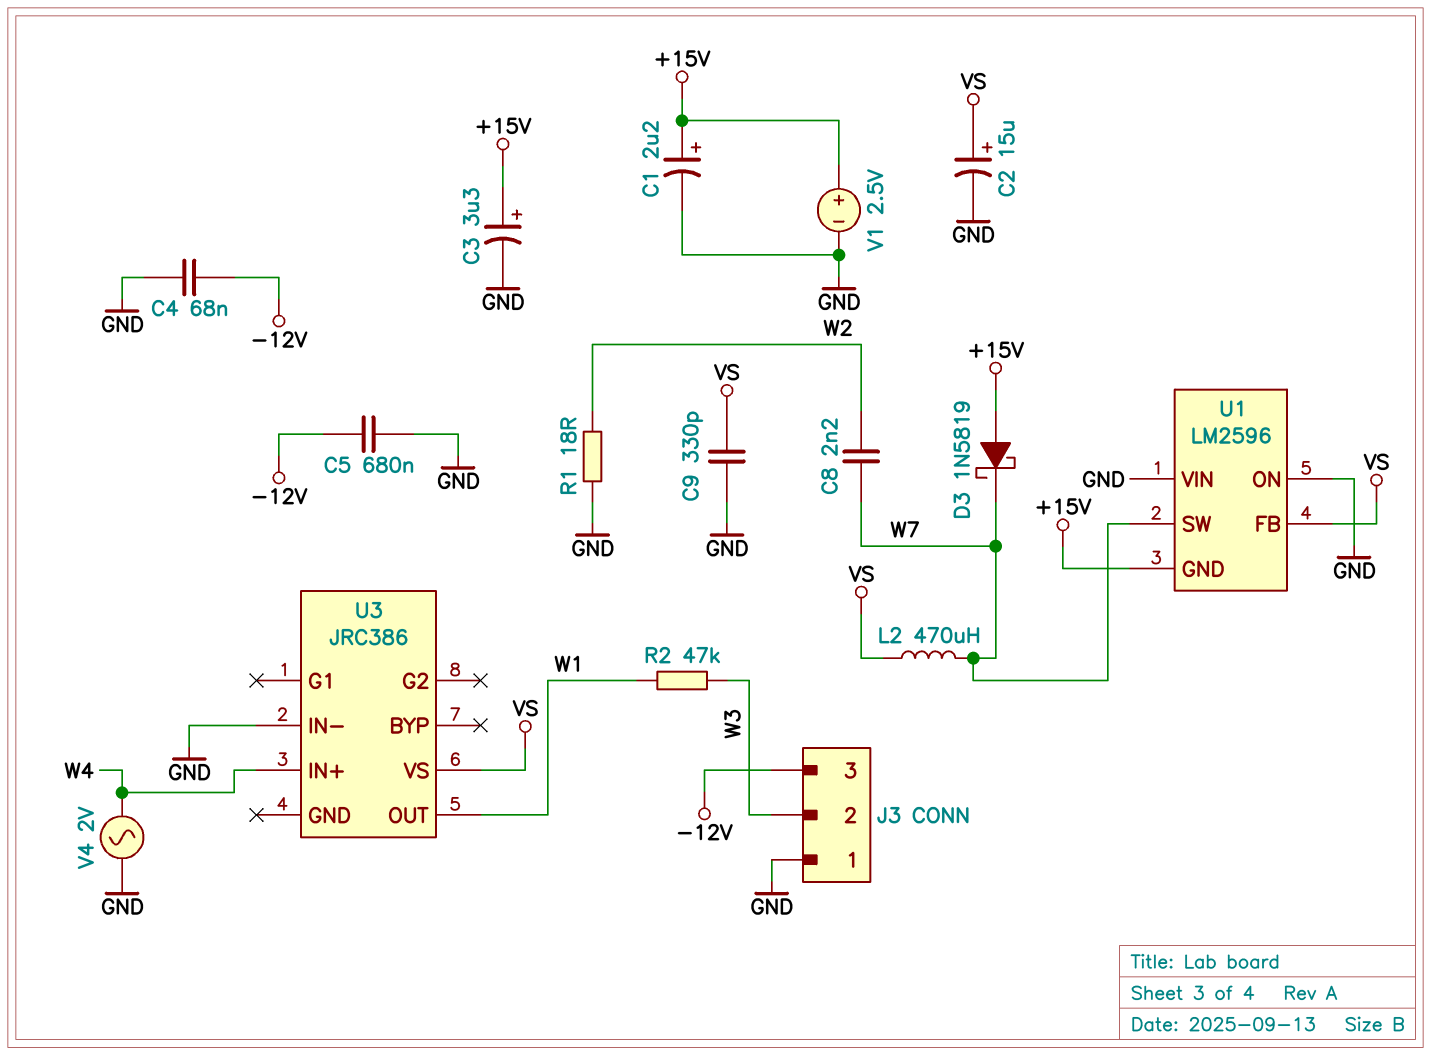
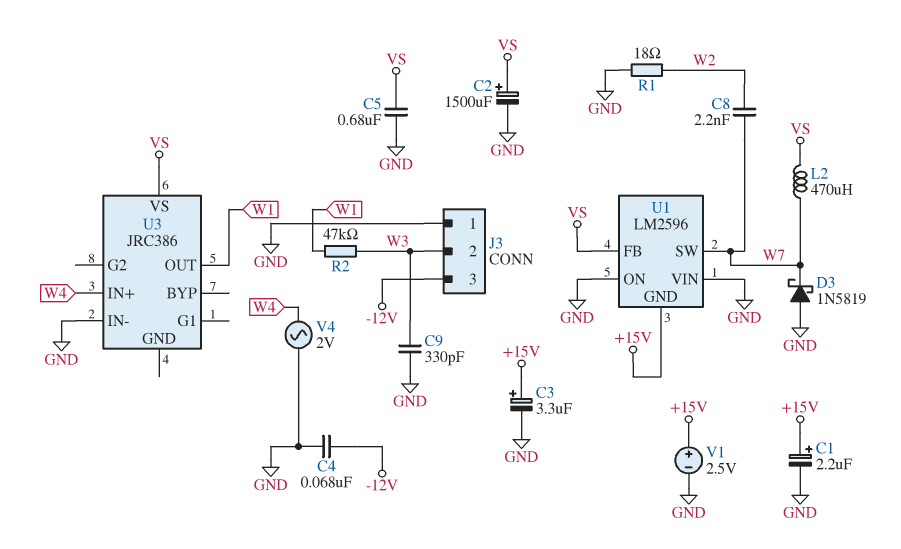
C2: 15uF (plus VS, minus GND) -> 1500uF (plus VS, minus GND)
C5: 680nF (-12V, GND) -> 680nF (GND, VS)
C9: 330pF (GND, VS) -> 330pF (GND, W3)
D3: schottky 1N5819 (A +15V, K W7) -> schottky 1N5819 (A GND, K W7)

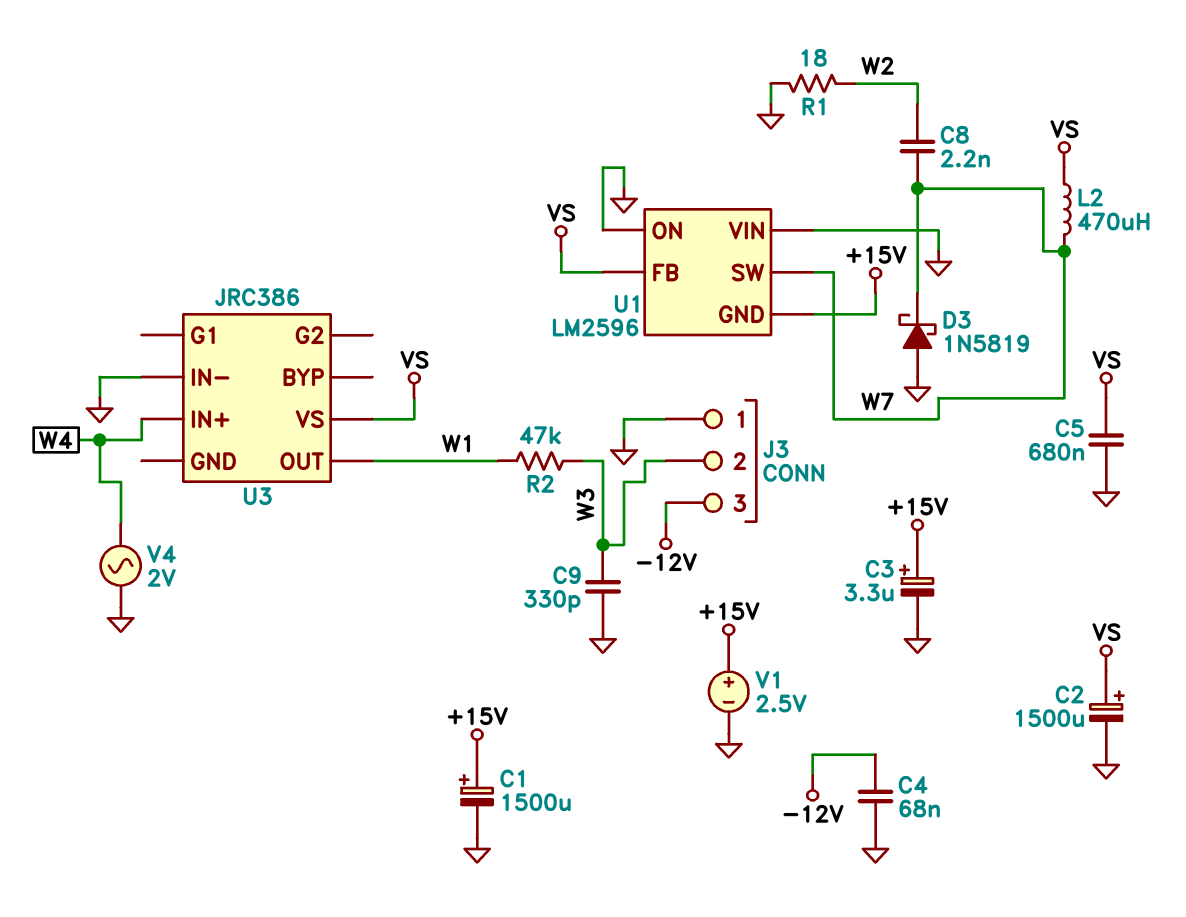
C1: 2.2uF (plus +15V, minus GND) -> 1500uF (plus +15V, minus GND)

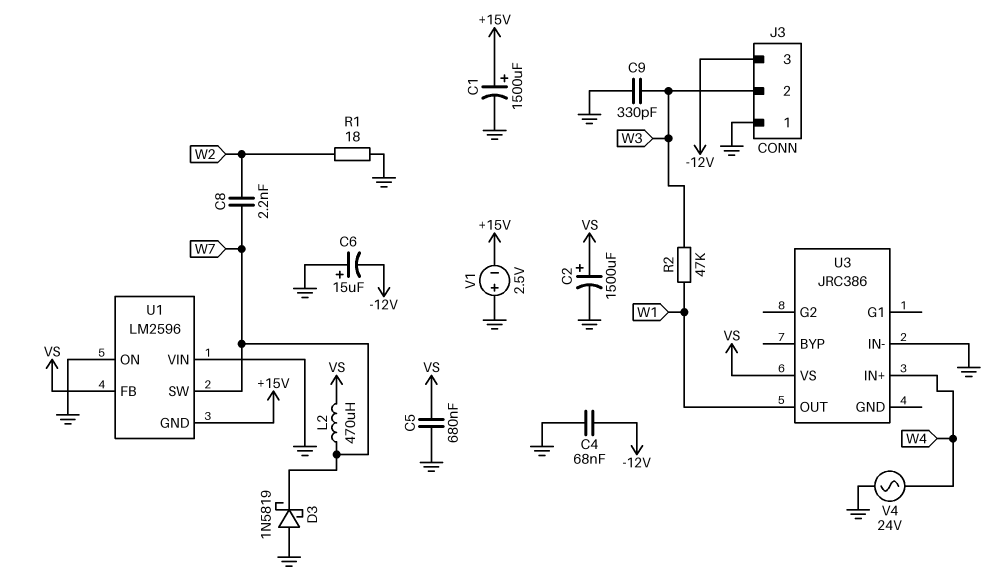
C3: 3.3uF (plus +15V, minus GND) -> none
C6: none -> 15uF (plus GND, minus -12V)
V1: 2.5V (plus +15V, minus GND) -> 2.5V (plus GND, minus +15V)
V4: AC 2V (GND, W4) -> AC 24V (GND, W4)

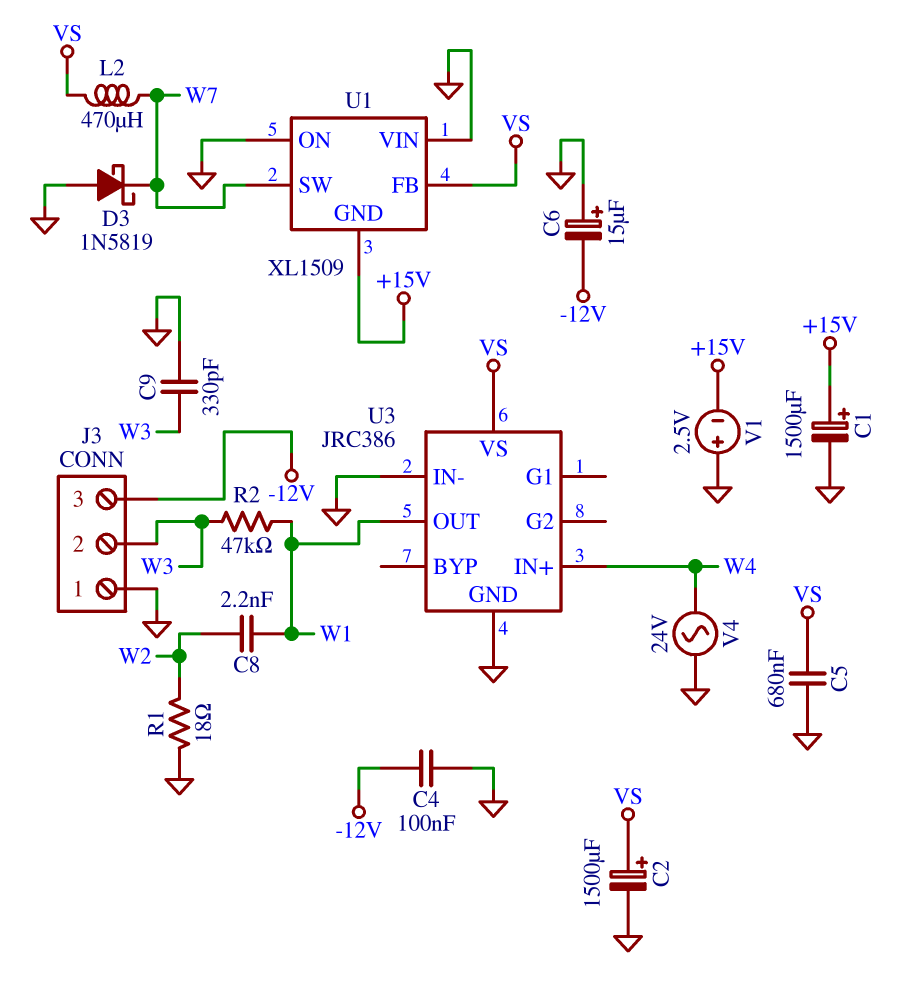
C4: 68nF (-12V, GND) -> 100nF (-12V, GND)
C8: 2.2nF (W2, W7) -> 2.2nF (W1, W2)
U1: LM2596 -> XL1509
U3 pin GND: none -> GND

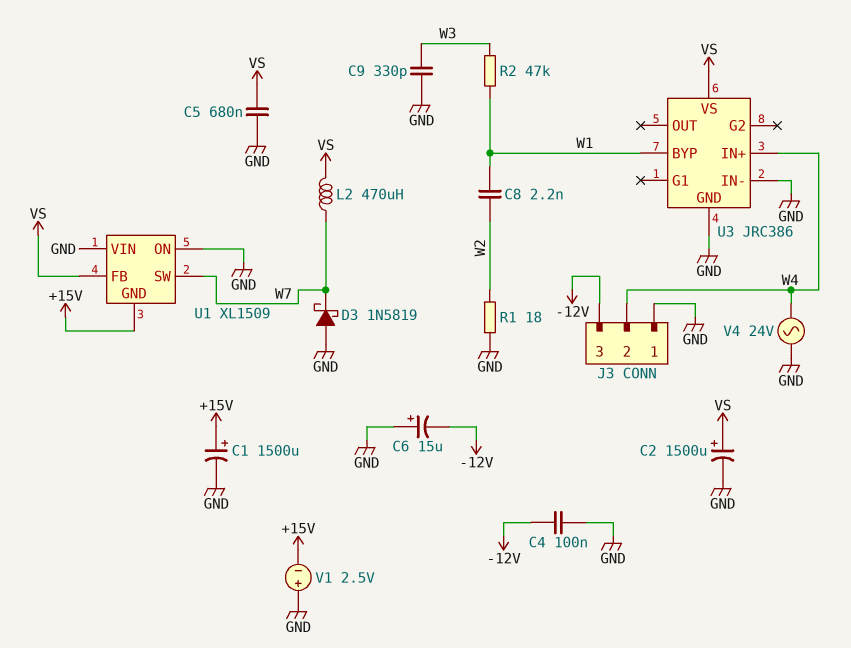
J3 pin 2: W3 -> W4
U3 pin BYP: none -> W1
U3 pin OUT: W1 -> none

